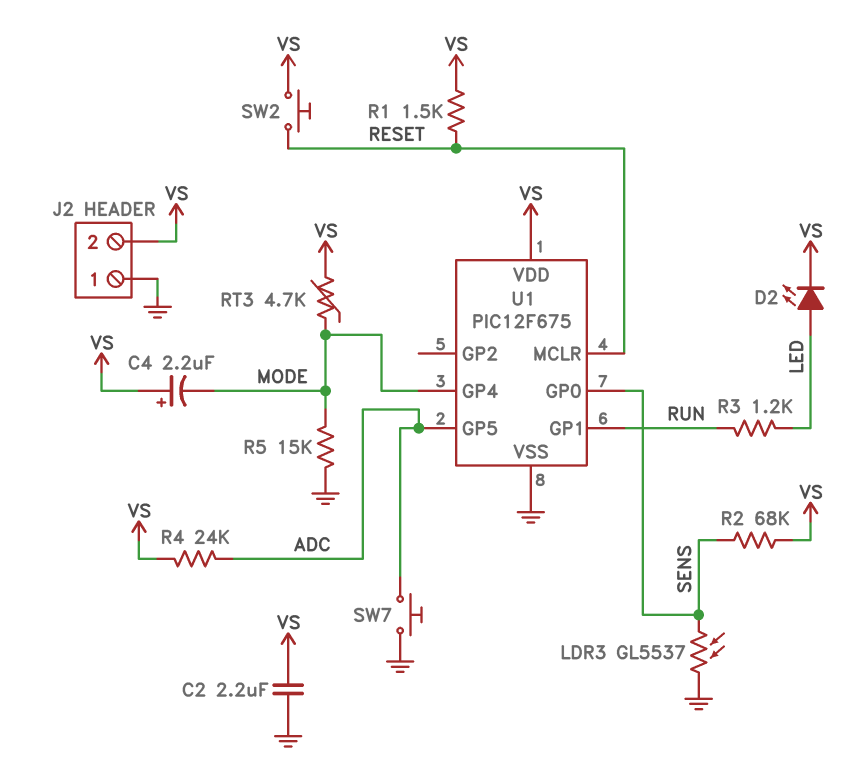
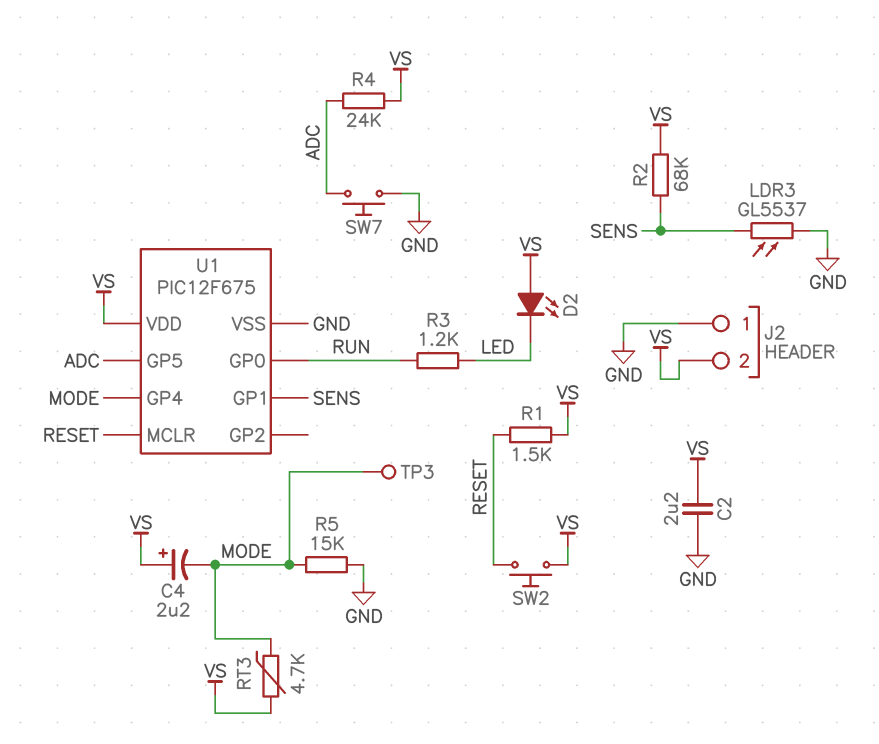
D2: LED (A LED, K VS) -> LED (A VS, K LED)
TP3: none -> test point (MODE)
U1 pin GP0: SENS -> RUN
U1 pin GP1: RUN -> SENS

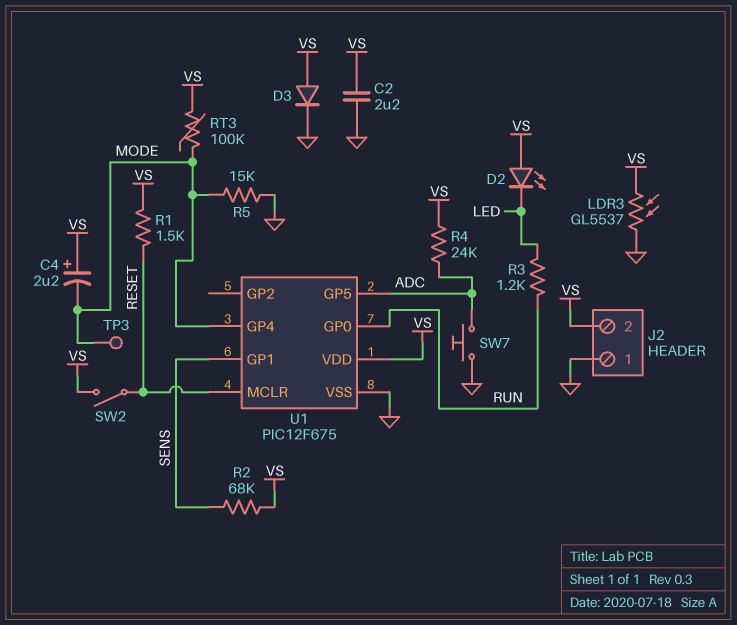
D3: none -> diode (A VS, K GND)
LDR3: GL5537 (GND, SENS) -> GL5537 (GND, VS)
RT3: 4.7k (MODE, VS) -> 100k (MODE, VS)
SW2: button (RESET, VS) -> switch (RESET, VS)

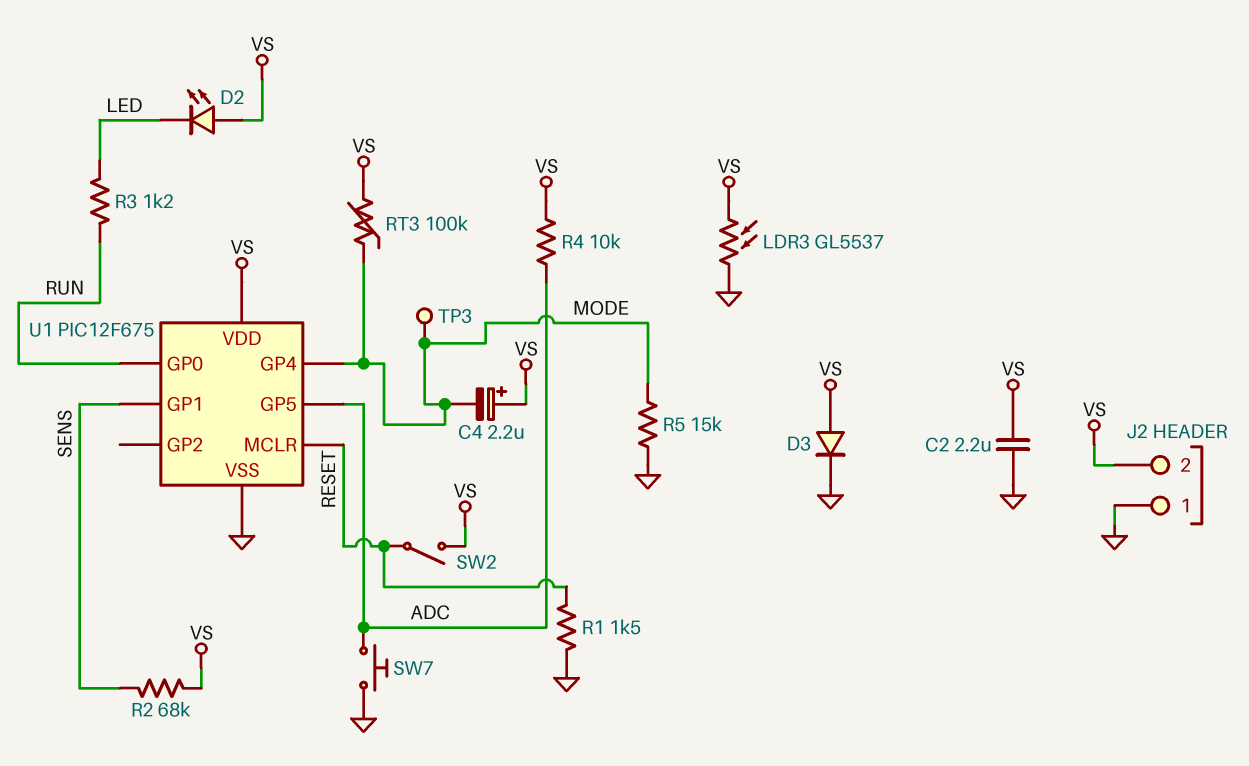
R1: 1.5k (RESET, VS) -> 1.5k (GND, RESET)
R4: 24k (ADC, VS) -> 10k (ADC, VS)

